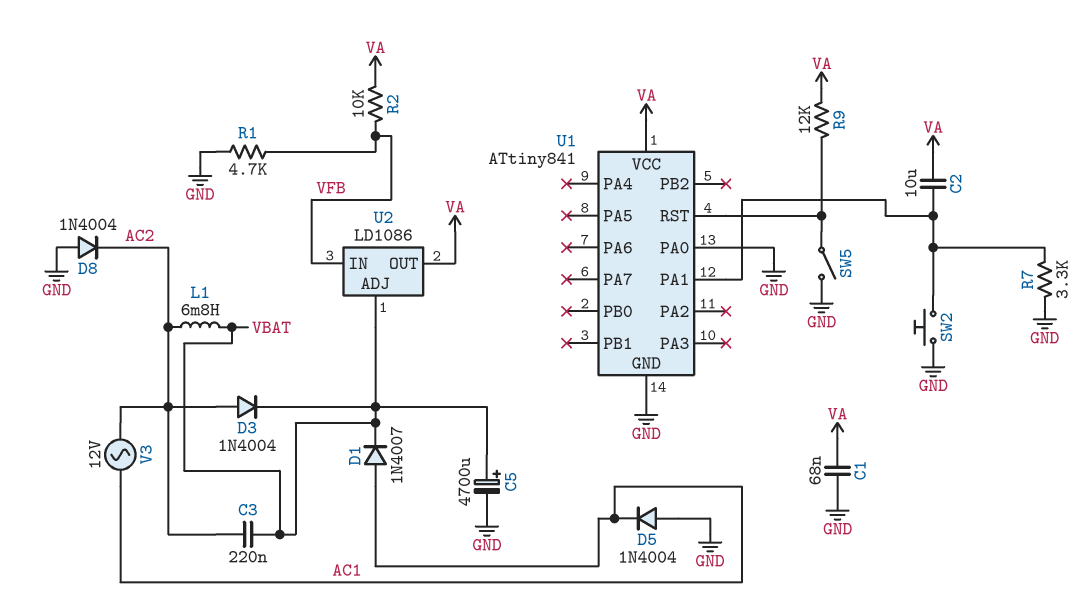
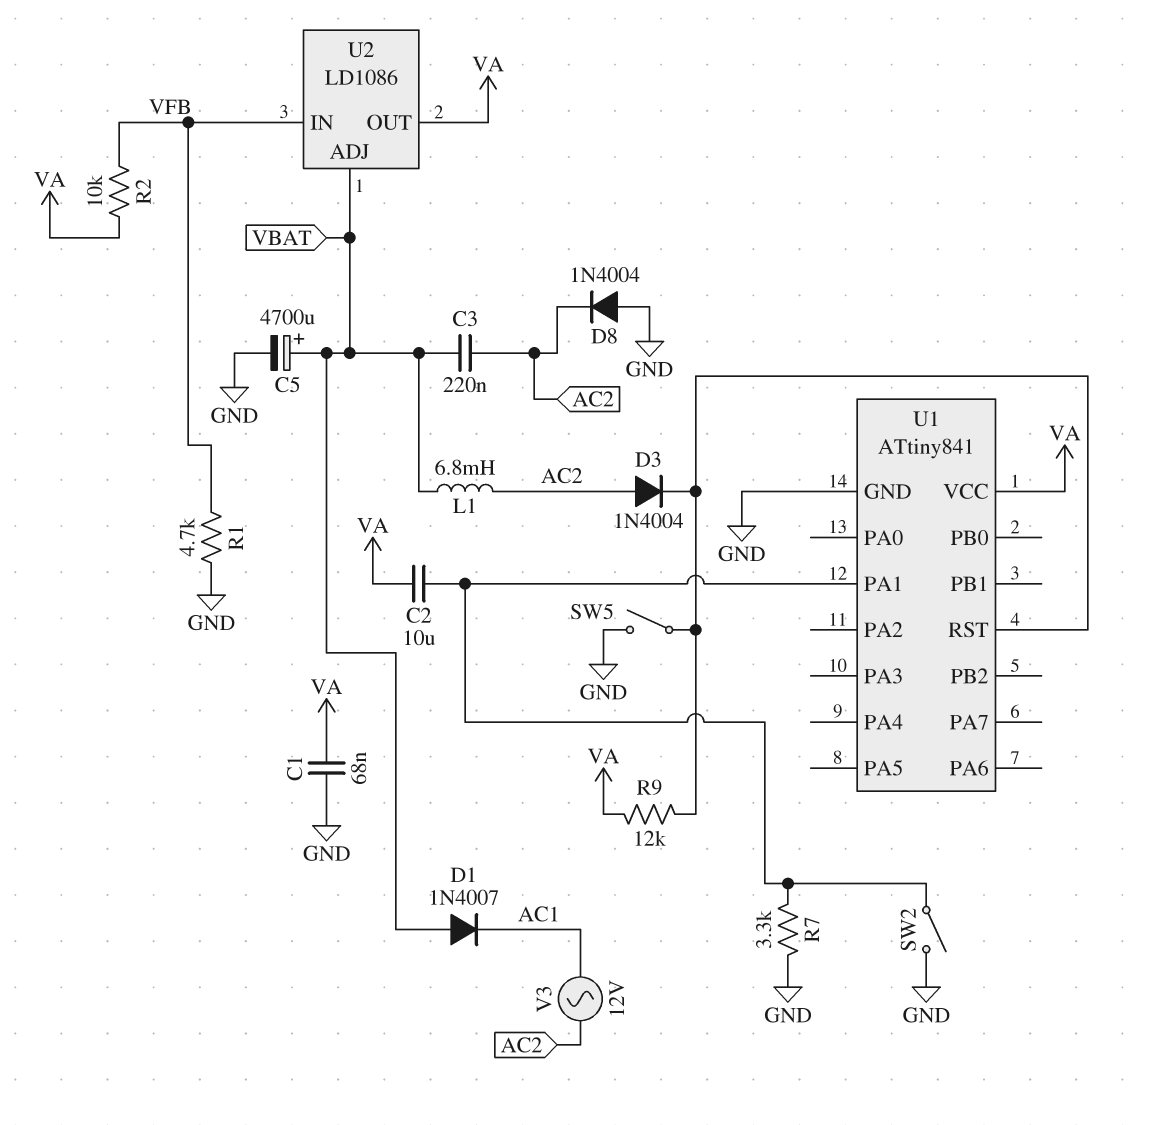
D1: diode 1N4007 (A AC1, K VBAT) -> diode 1N4007 (A VBAT, K AC1)
D3: diode 1N4004 (A AC2, K VBAT) -> diode 1N4004 (A AC2, K U1/RST)
D5: diode 1N4004 (A GND, K AC1) -> none
SW2: button (GND, U1/PA1) -> switch (GND, U1/PA1)
U1 pin PA0: GND -> none

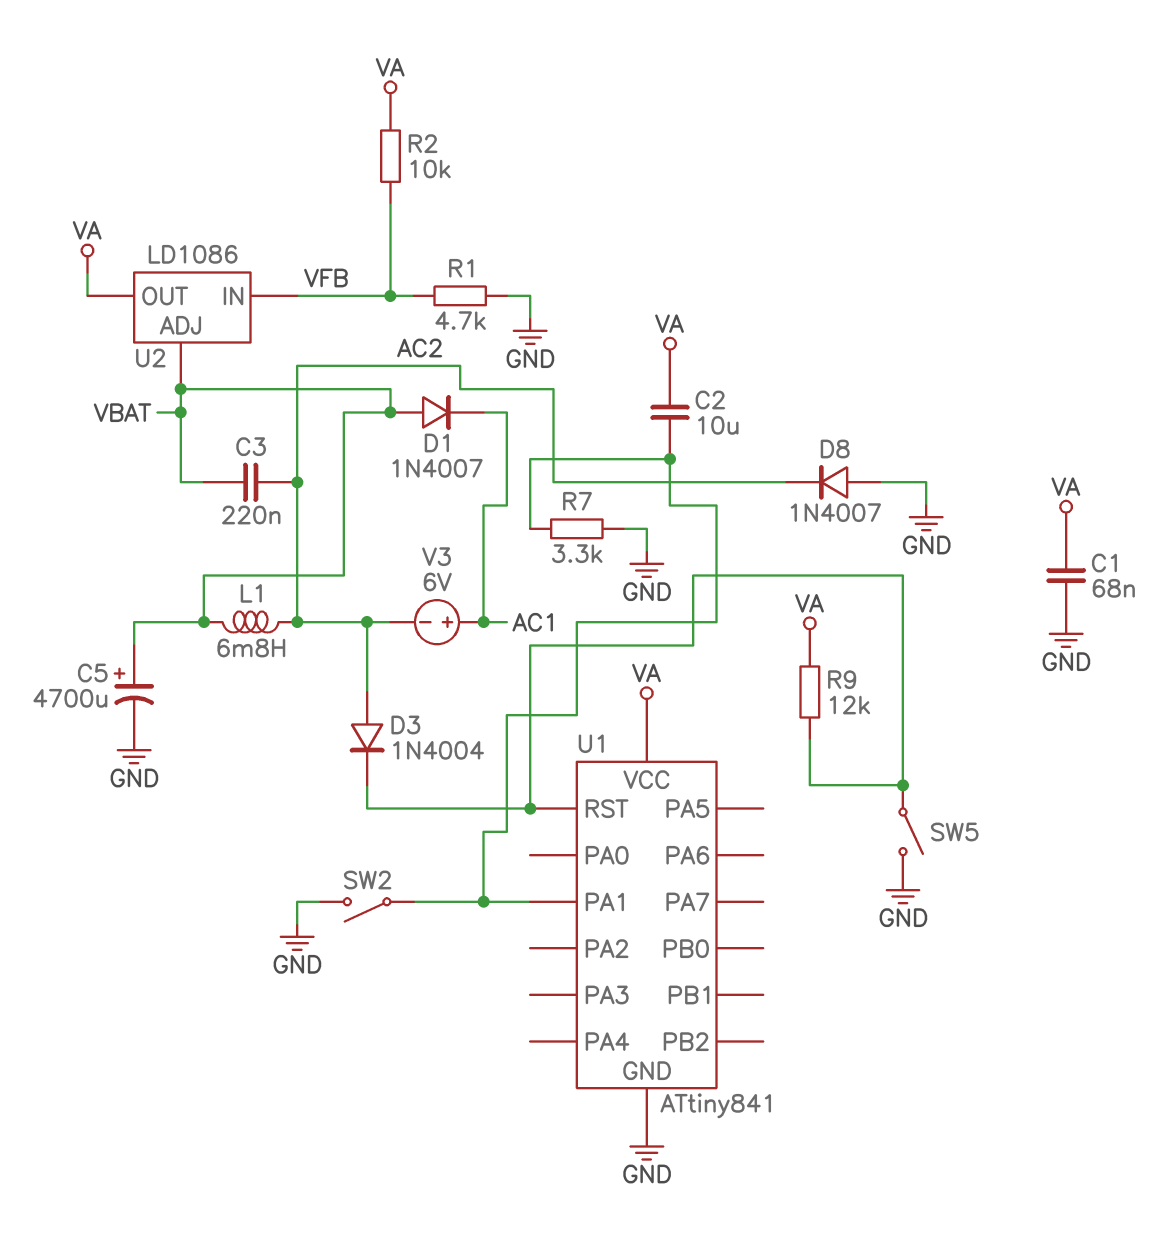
D8: diode 1N4004 (A GND, K AC2) -> diode 1N4007 (A GND, K AC2)
V3: AC 12V (AC1, AC2) -> 6V (plus AC1, minus AC2)

